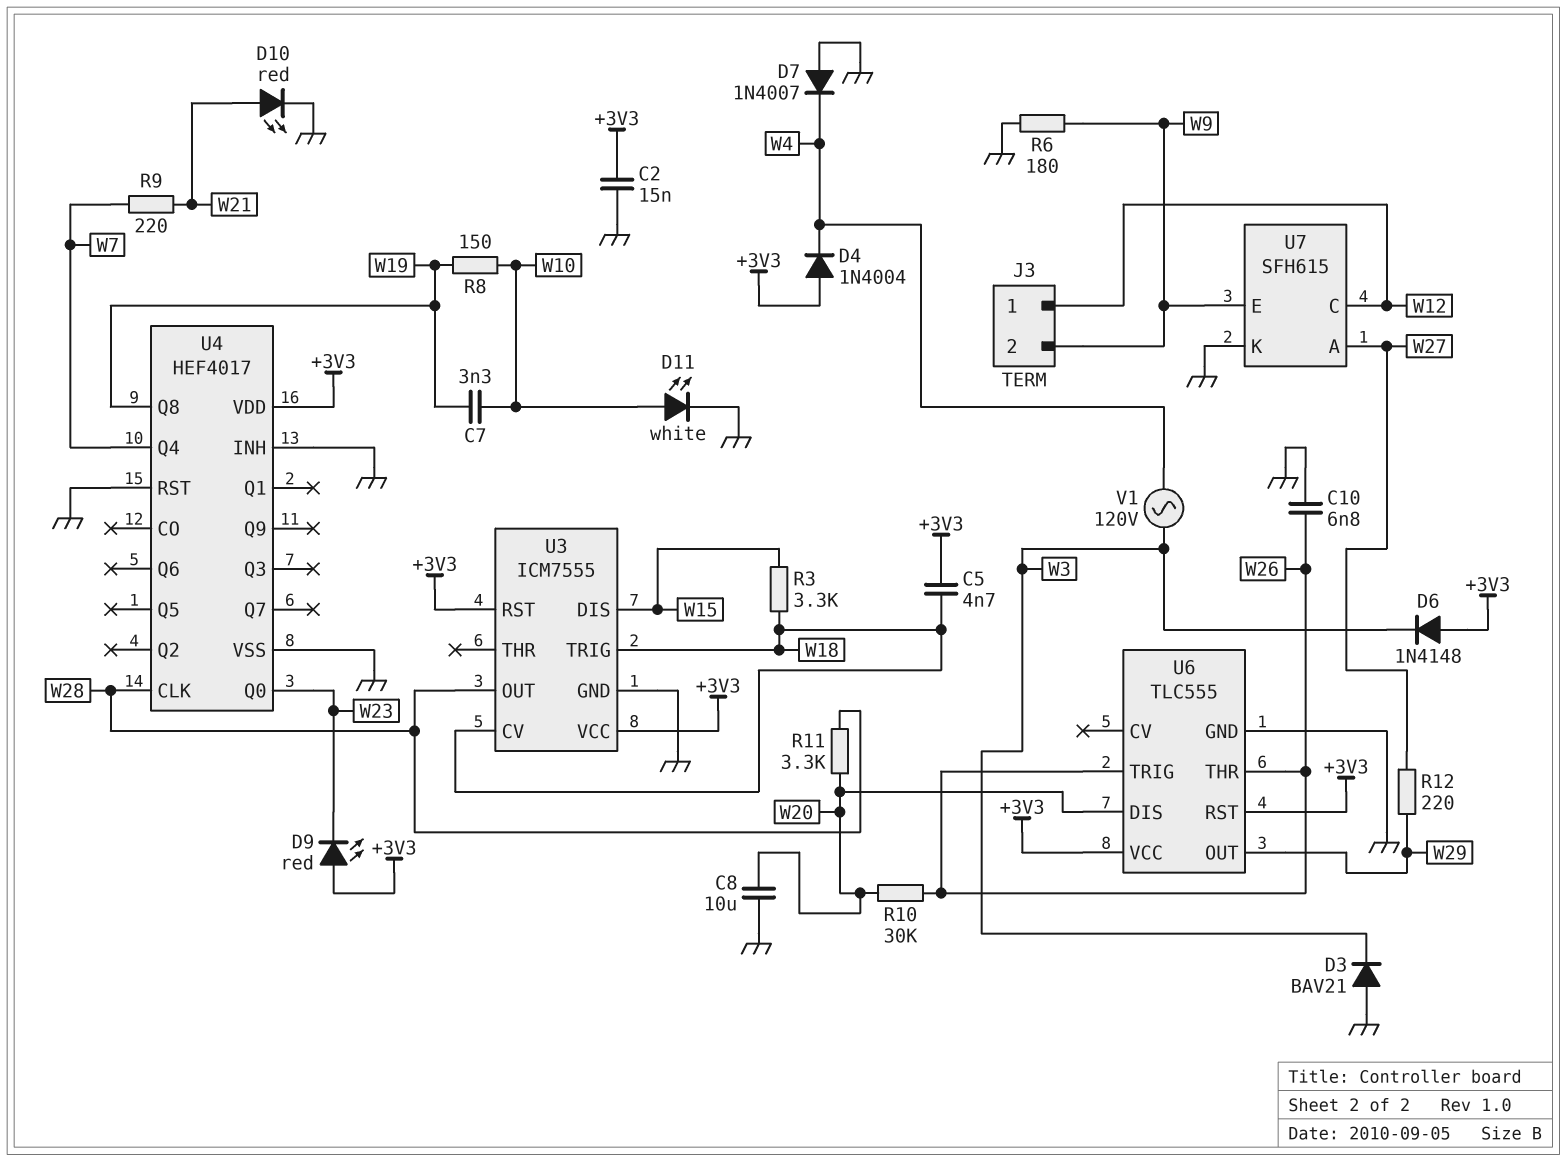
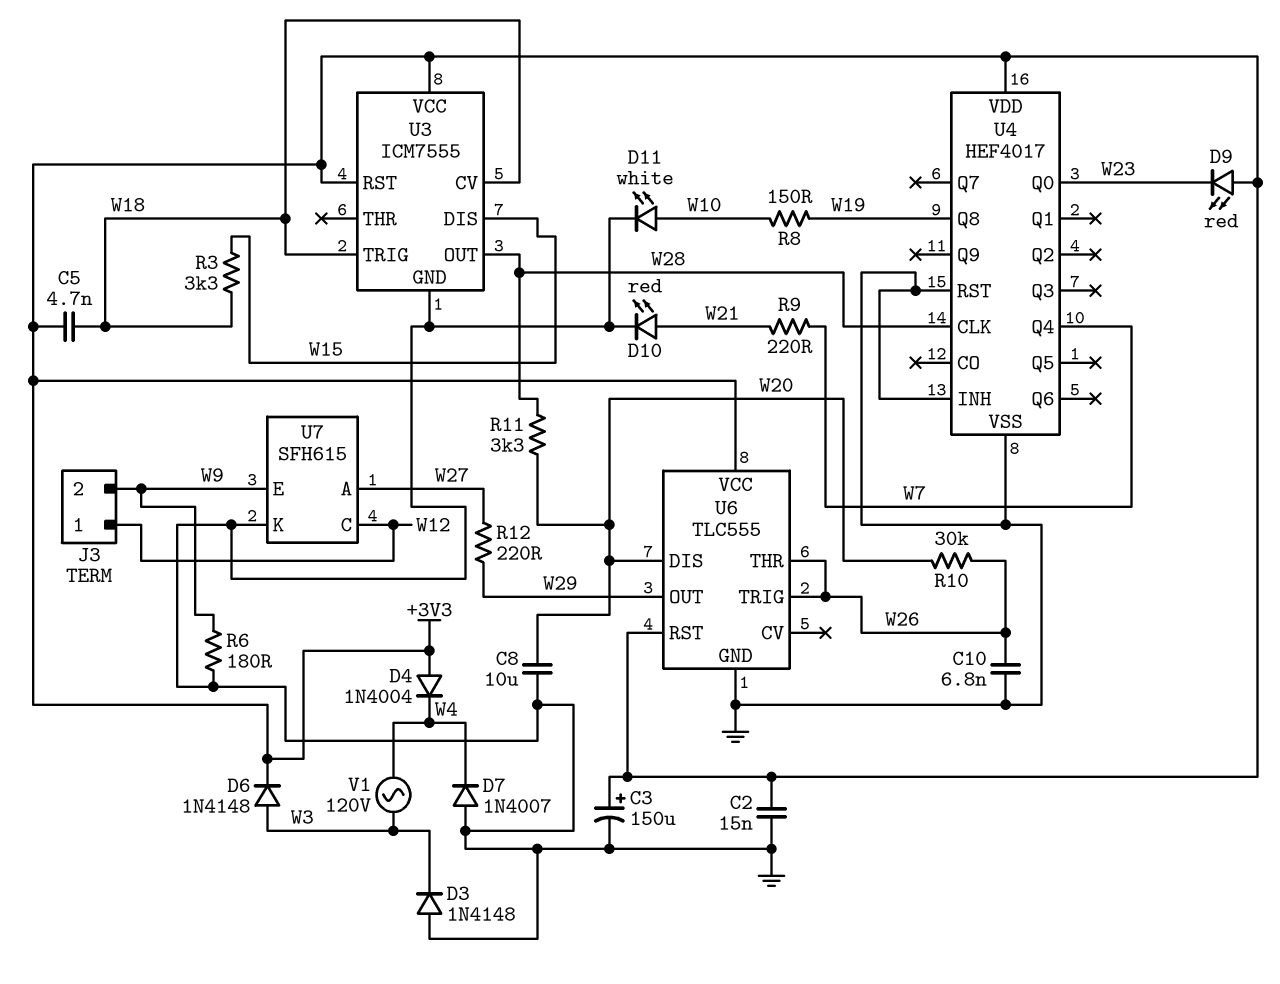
C3: none -> 150uF (plus +3V3, minus GND)
C7: 3.3nF (W10, W19) -> none
D3: diode BAV21 (A GND, K W3) -> diode 1N4148 (A GND, K W3)
D6: diode 1N4148 (A +3V3, K W3) -> diode 1N4148 (A W3, K +3V3)

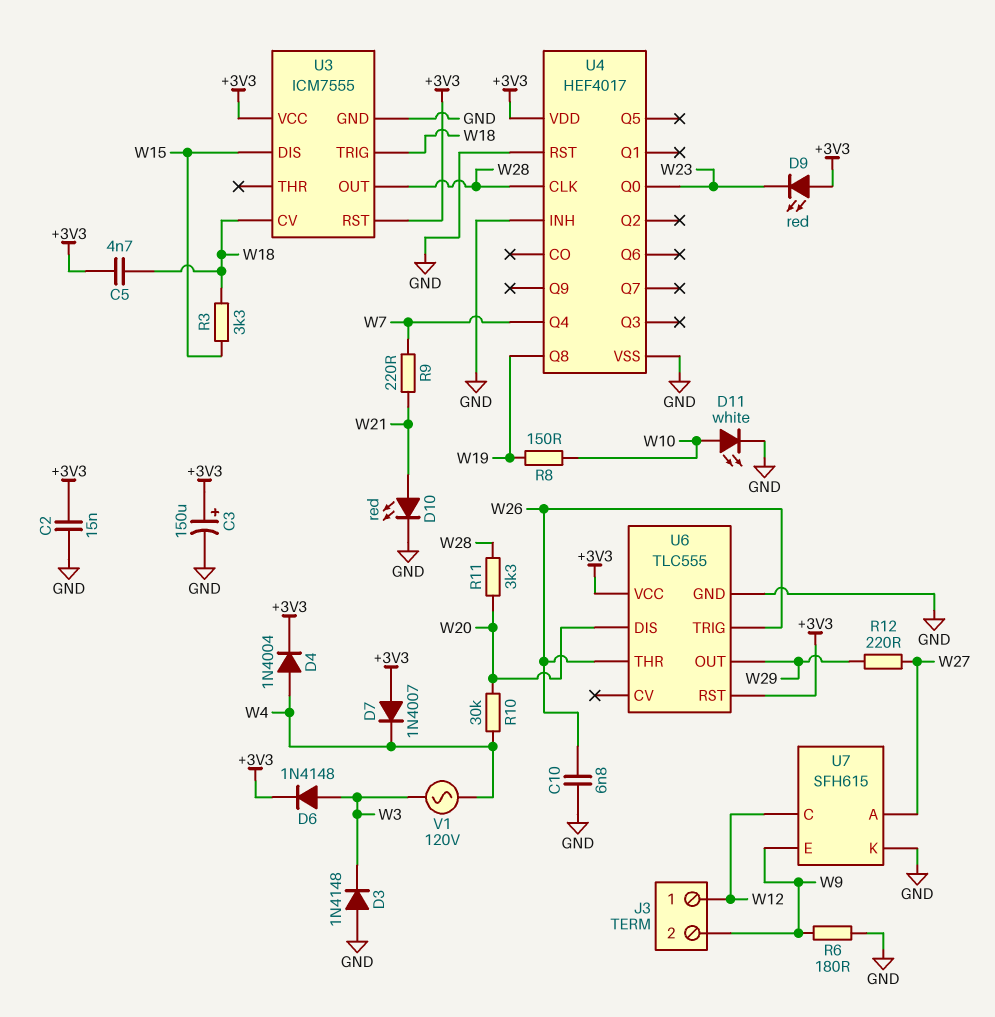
C8: 10uF (GND, W20) -> none
D4: diode 1N4004 (A +3V3, K W4) -> diode 1N4004 (A W4, K +3V3)
D7: diode 1N4007 (A GND, K W4) -> diode 1N4007 (A +3V3, K W4)
R10: 30k (W20, W26) -> 30k (W4, W20)

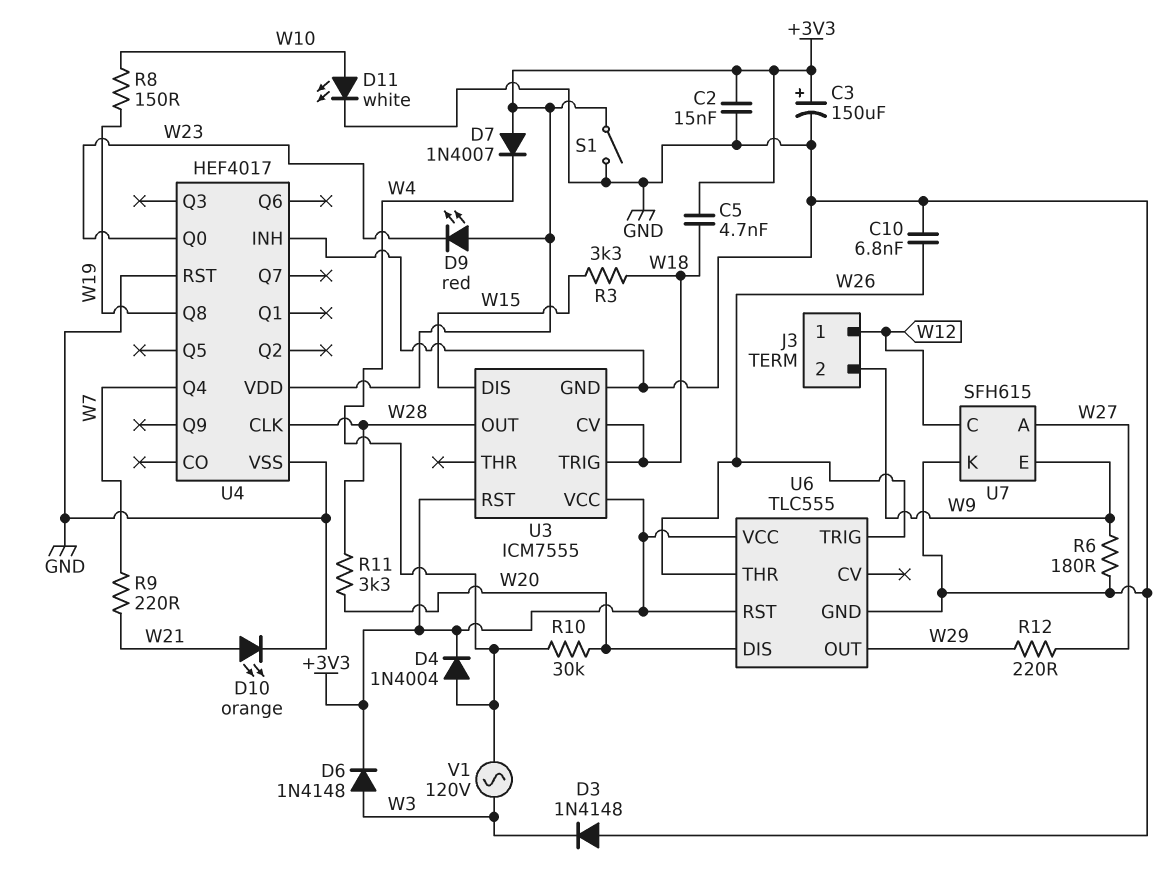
D10: LED red (A W21, K GND) -> LED orange (A W21, K GND)
S1: none -> switch (+3V3, GND)

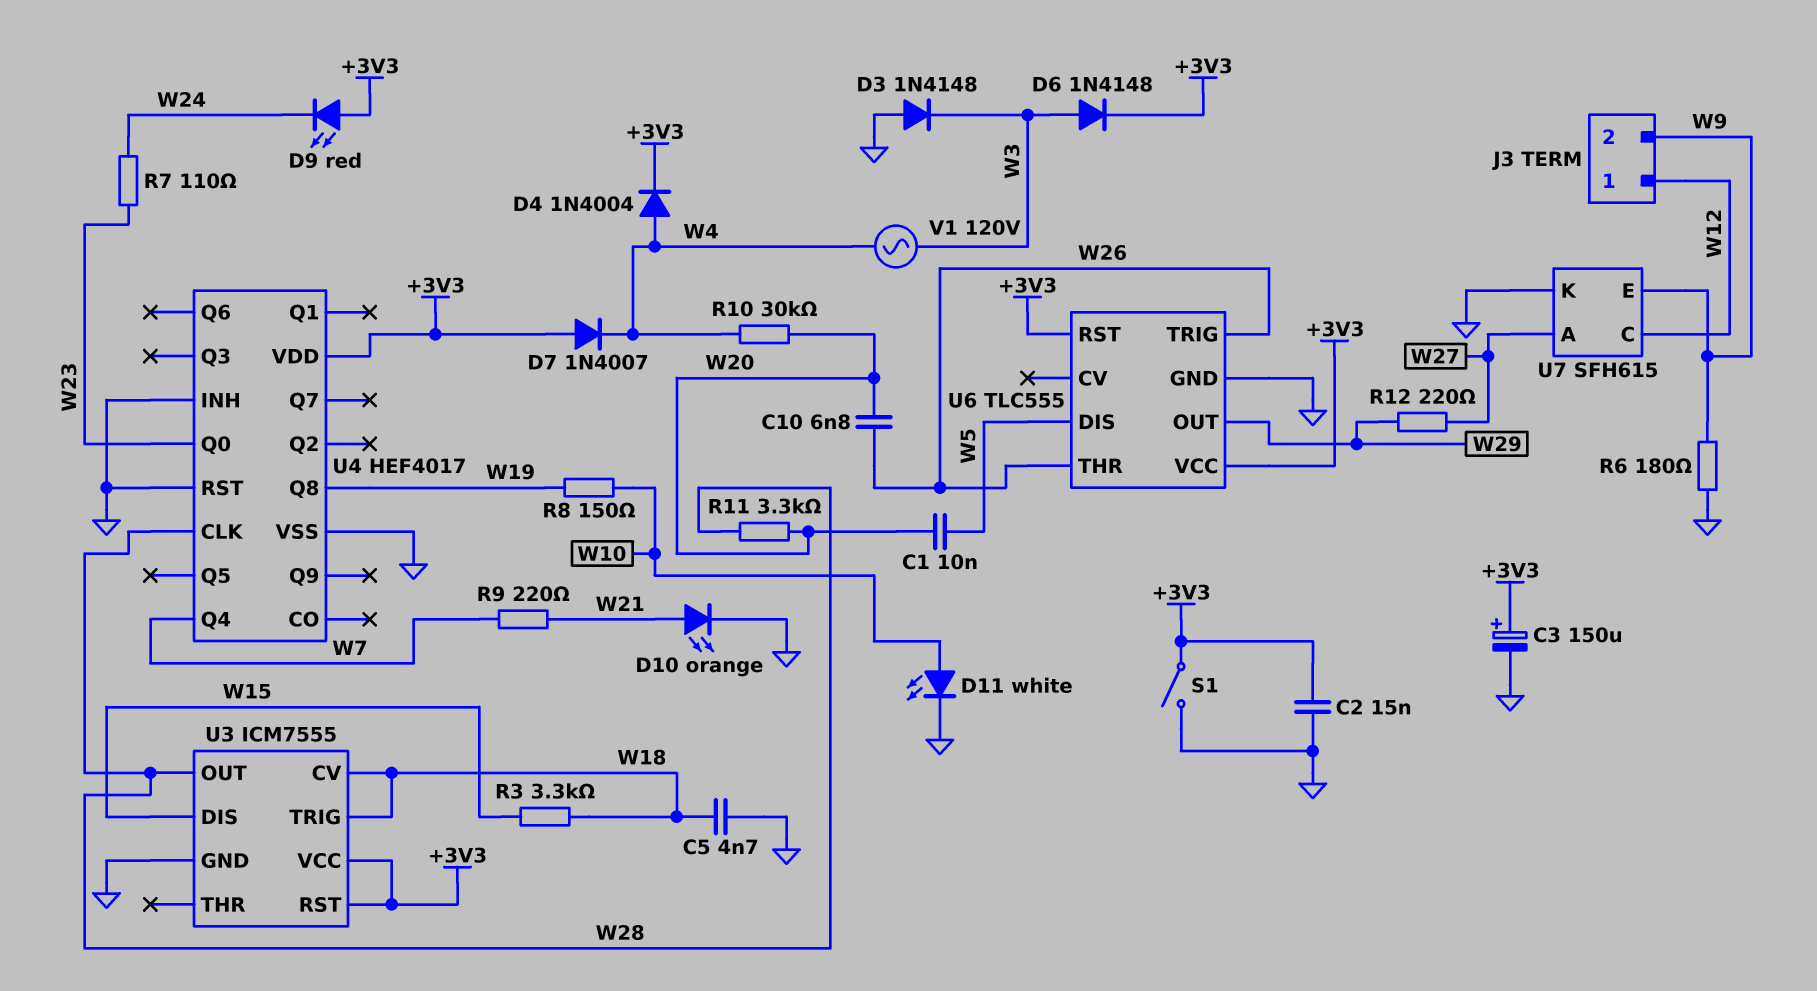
C1: none -> 10nF (W5, W20)
C5: 4.7nF (+3V3, W18) -> 4.7nF (GND, W18)
C10: 6.8nF (GND, W26) -> 6.8nF (W20, W26)
D9: LED red (A +3V3, K W23) -> LED red (A +3V3, K W24)
R7: none -> 110 (W23, W24)
U6 pin DIS: W20 -> W5

